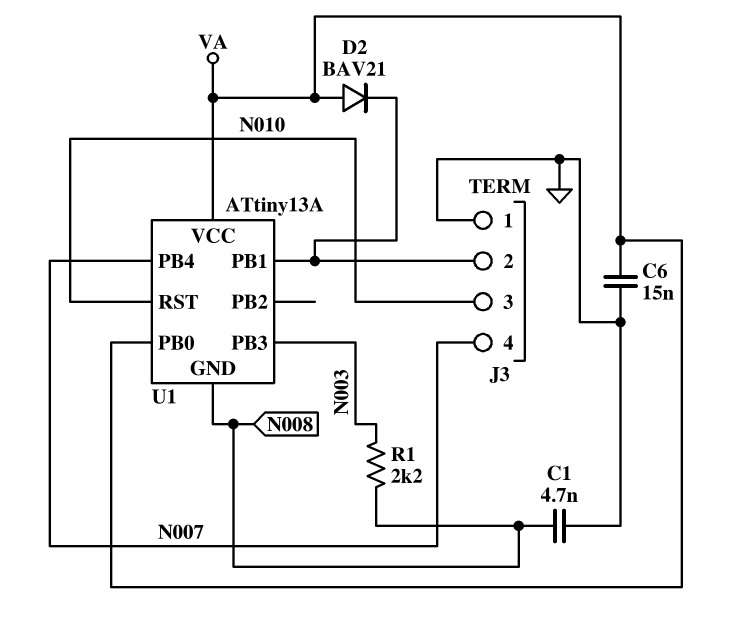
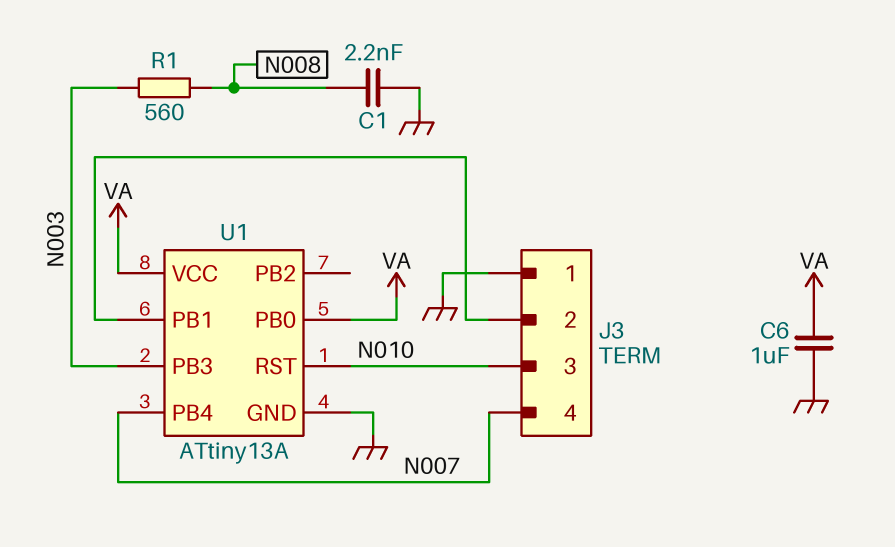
C1: 4.7nF (GND, N008) -> 2.2nF (GND, N008)
C6: 15nF (GND, VA) -> 1uF (GND, VA)
D2: diode BAV21 (A VA, K J3/2) -> none
R1: 2.2k (N003, N008) -> 560 (N003, N008)
U1 pin GND: N008 -> GND

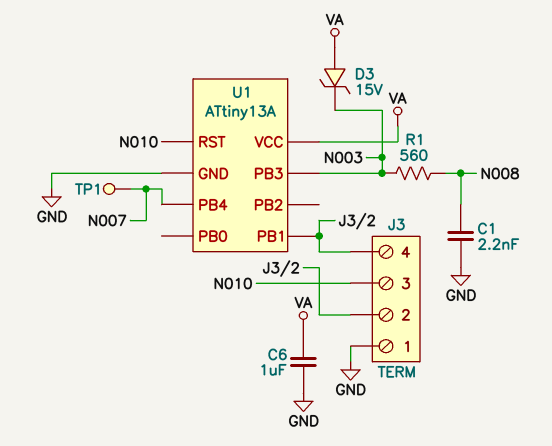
D3: none -> zener 15V (A VA, K N003)
J3 pin 4: N007 -> J3/2
TP1: none -> test point (N007)
U1 pin PB0: VA -> none

